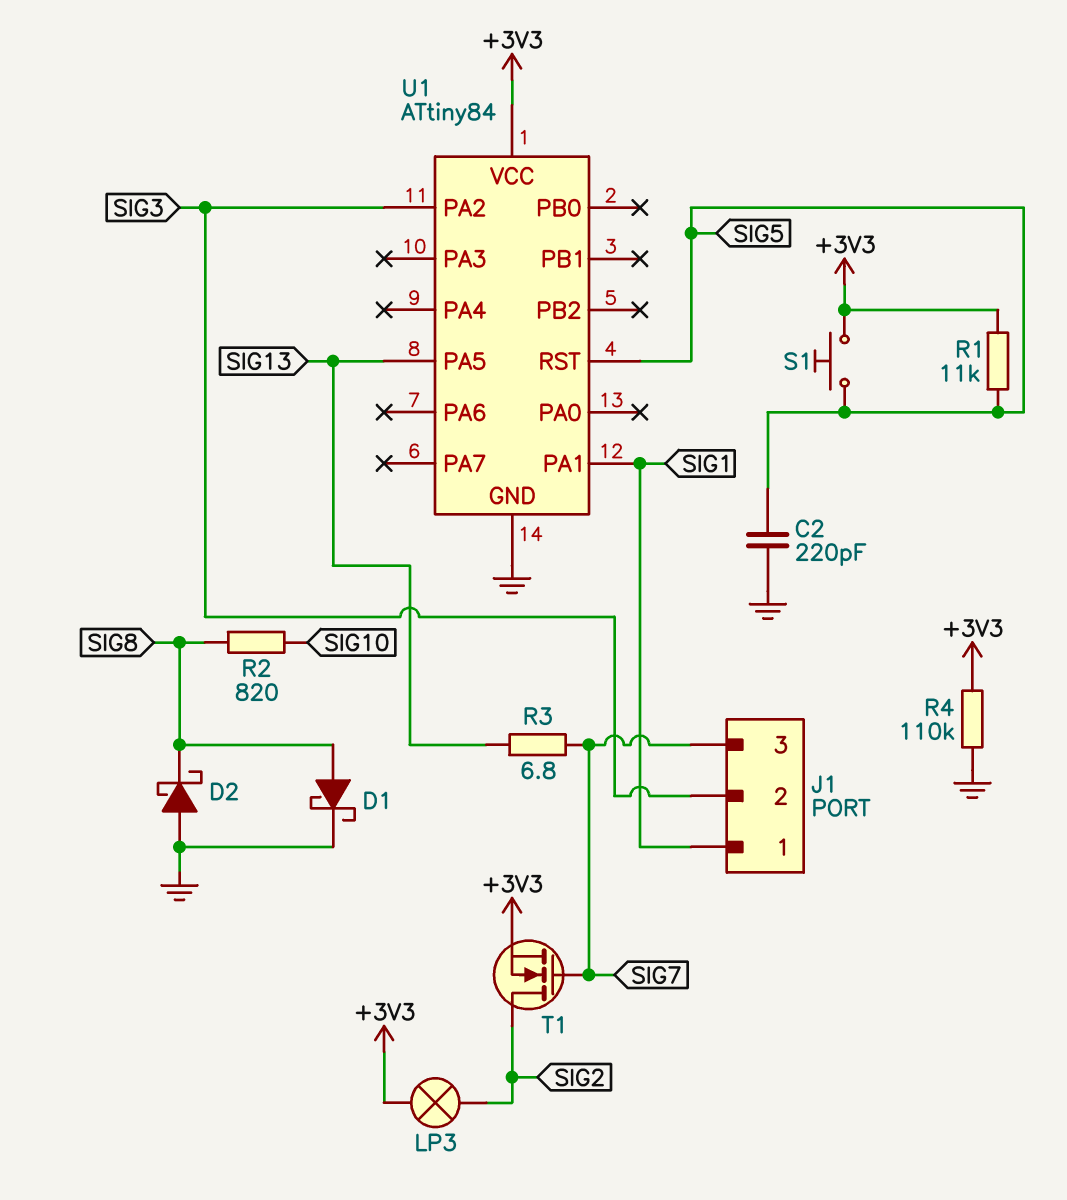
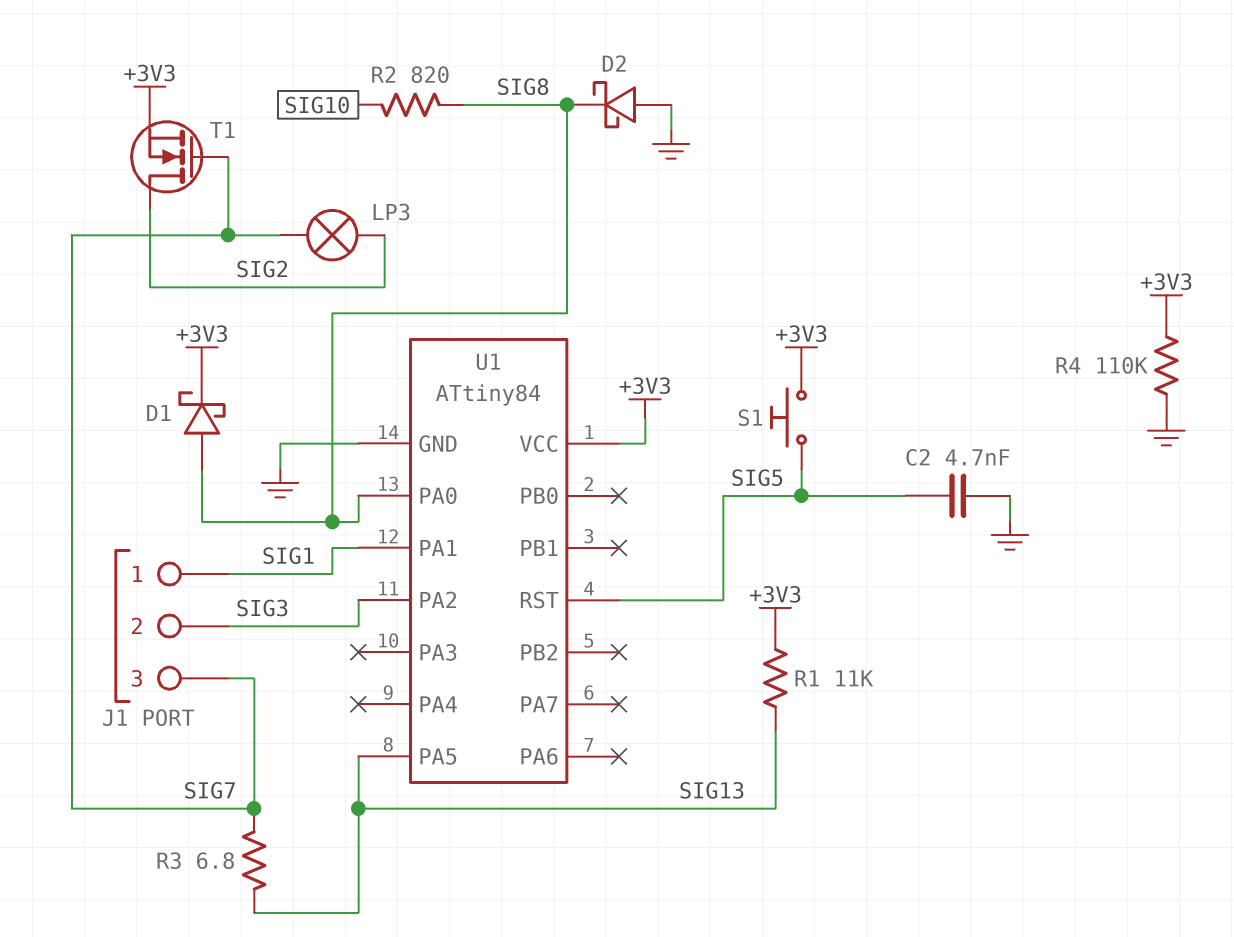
C2: 220pF (GND, SIG5) -> 4.7nF (GND, SIG5)
D1: schottky (A SIG8, K GND) -> schottky (A SIG8, K +3V3)
LP3: lamp (+3V3, SIG2) -> lamp (SIG2, SIG7)
R1: 11k (+3V3, SIG5) -> 11k (+3V3, SIG13)
U1 pin PA0: none -> SIG8

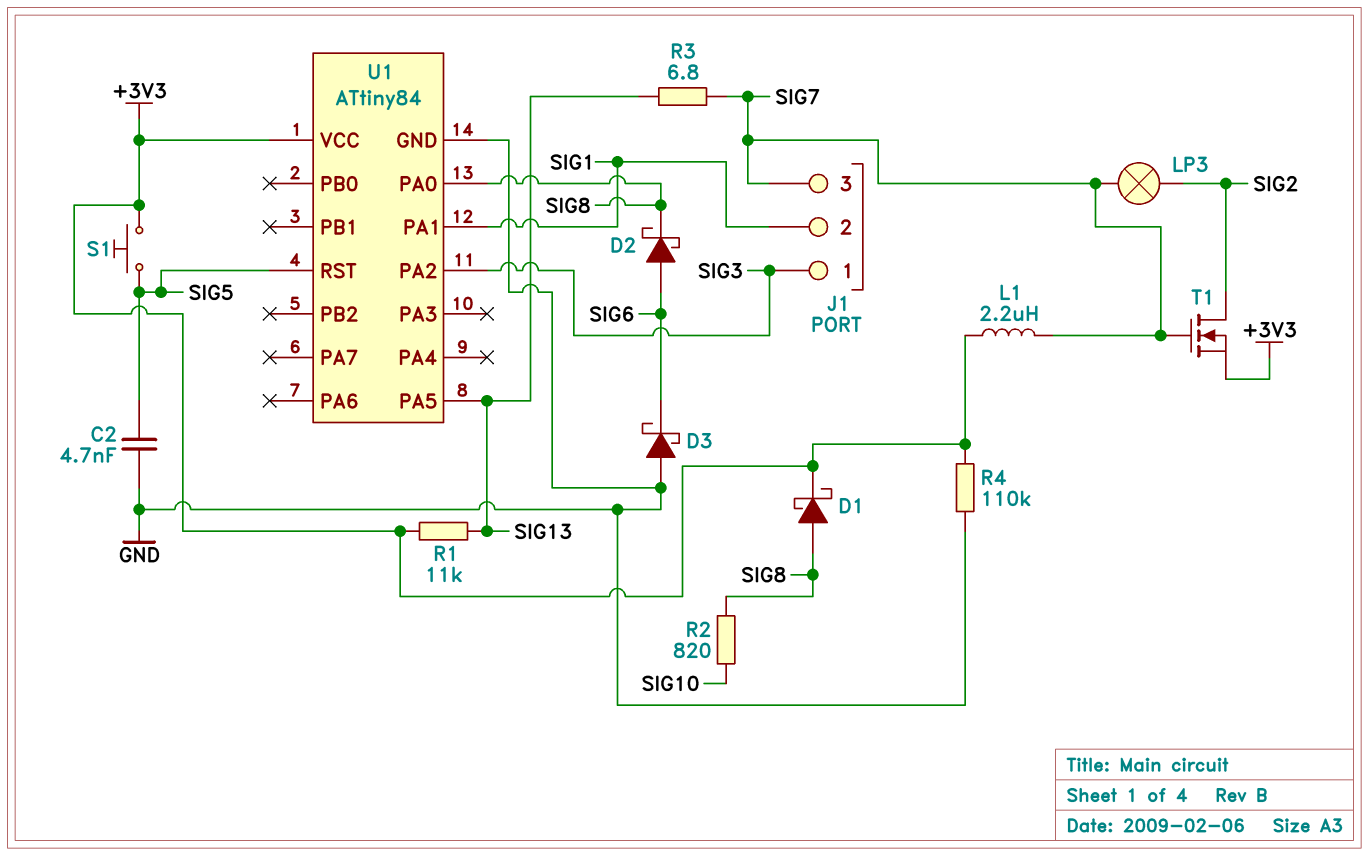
D2: schottky (A GND, K SIG8) -> schottky (A SIG6, K SIG8)
D3: none -> schottky (A GND, K SIG6)
J1 pin 1: SIG1 -> SIG3
J1 pin 2: SIG3 -> SIG1
L1: none -> 2.2uH (+3V3, SIG7)

